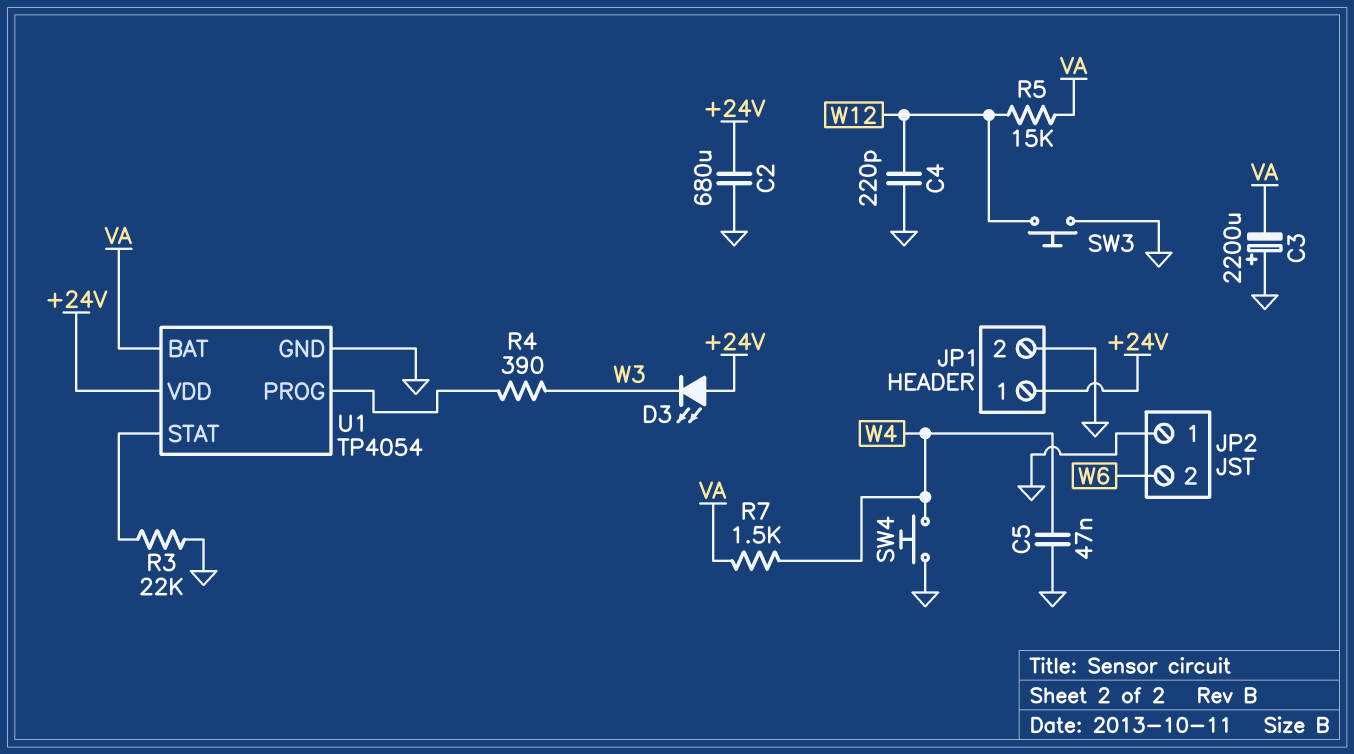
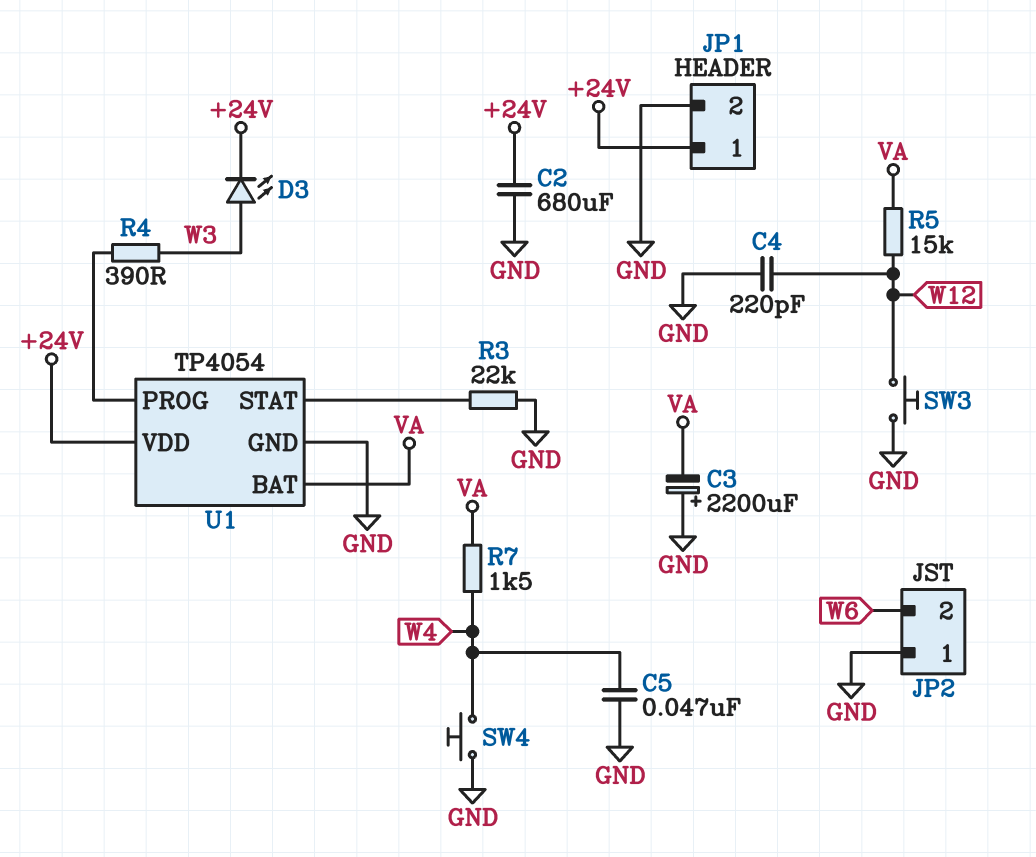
D3: LED (A +24V, K W3) -> LED (A W3, K +24V)

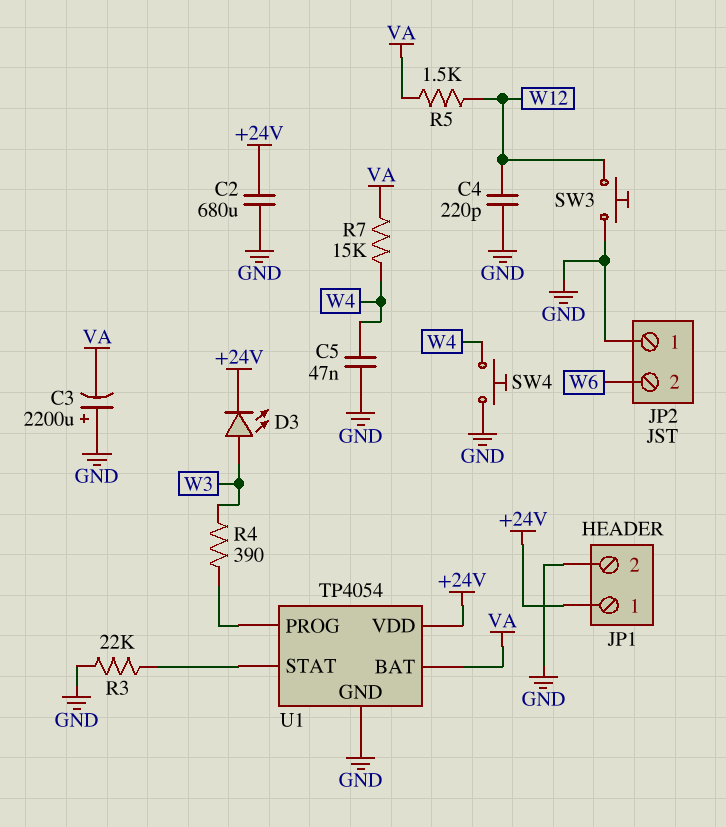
R5: 15k (VA, W12) -> 1.5k (VA, W12)
R7: 1.5k (VA, W4) -> 15k (VA, W4)

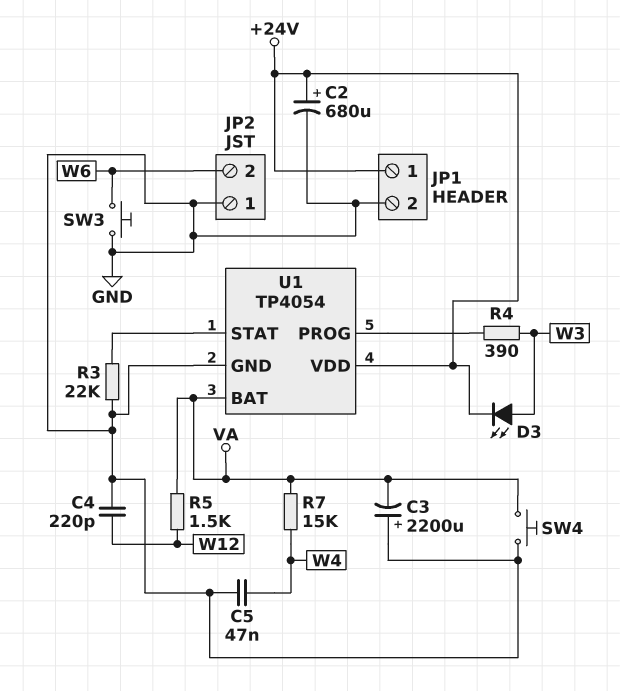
C2: 680uF (+24V, GND) -> 680uF (plus +24V, minus GND)
SW3: button (GND, W12) -> button (GND, W6)
SW4: button (GND, W4) -> button (GND, VA)

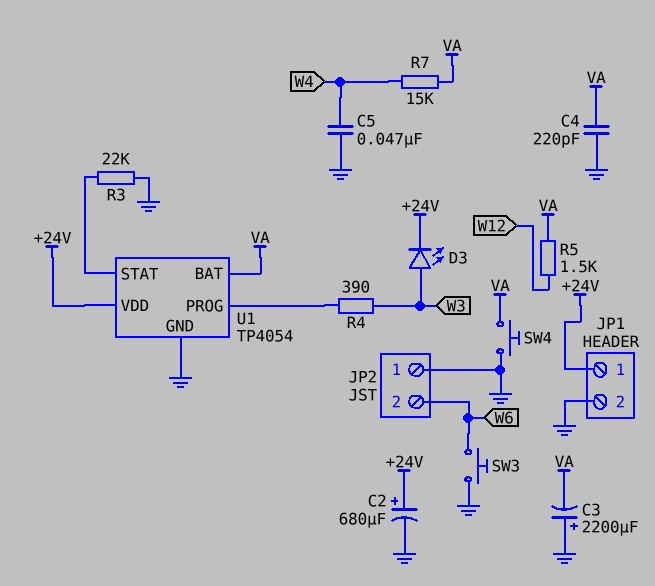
C4: 220pF (GND, W12) -> 220pF (GND, VA)

